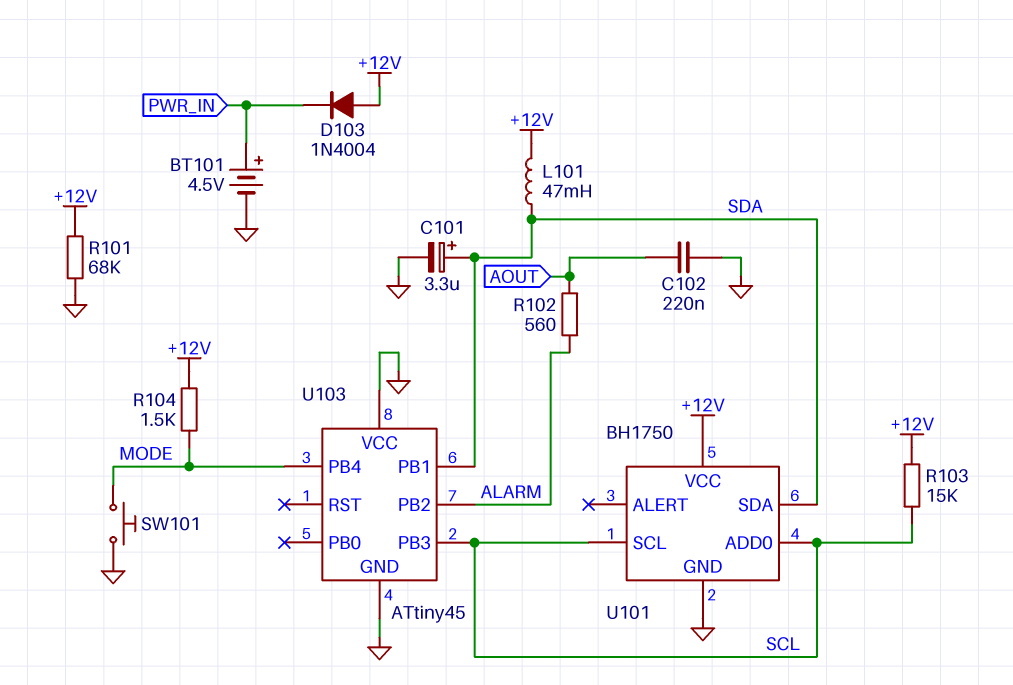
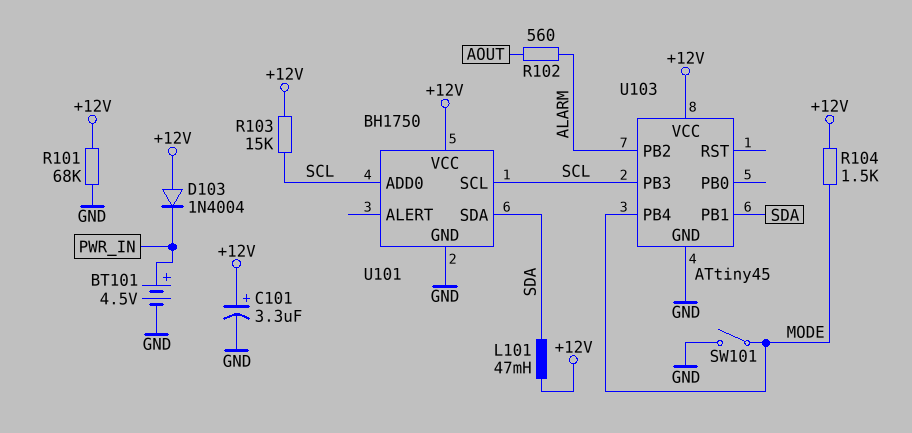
C101: 3.3uF (plus SDA, minus GND) -> 3.3uF (plus +12V, minus GND)
C102: 220nF (AOUT, GND) -> none
SW101: button (GND, MODE) -> switch (GND, MODE)
U103 pin VCC: GND -> +12V

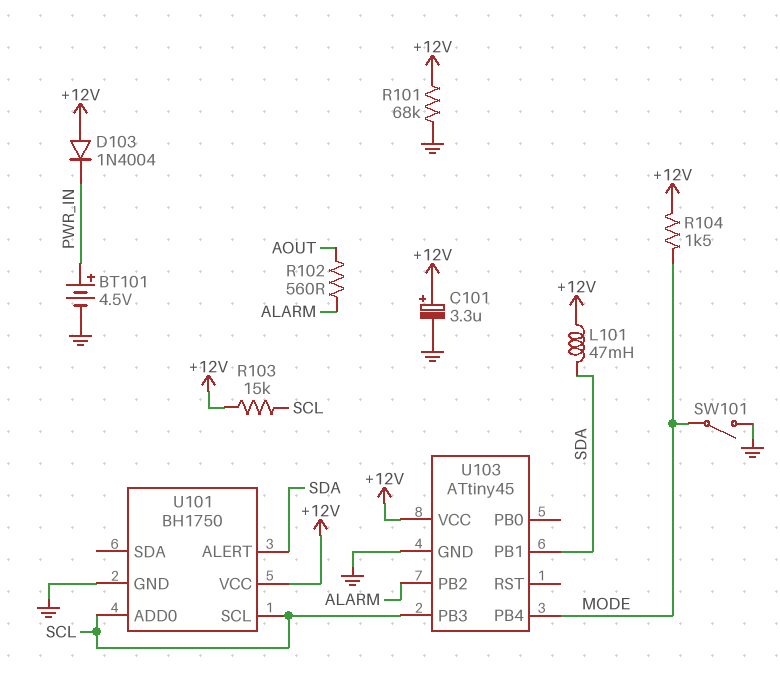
U101 pin ALERT: none -> SDA
U101 pin SDA: SDA -> none

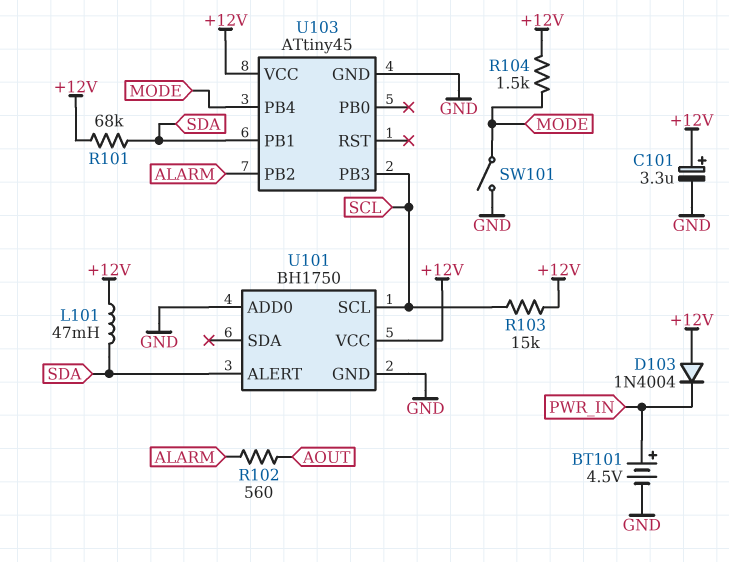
R101: 68k (+12V, GND) -> 68k (+12V, SDA)
U101 pin ADD0: SCL -> GND

